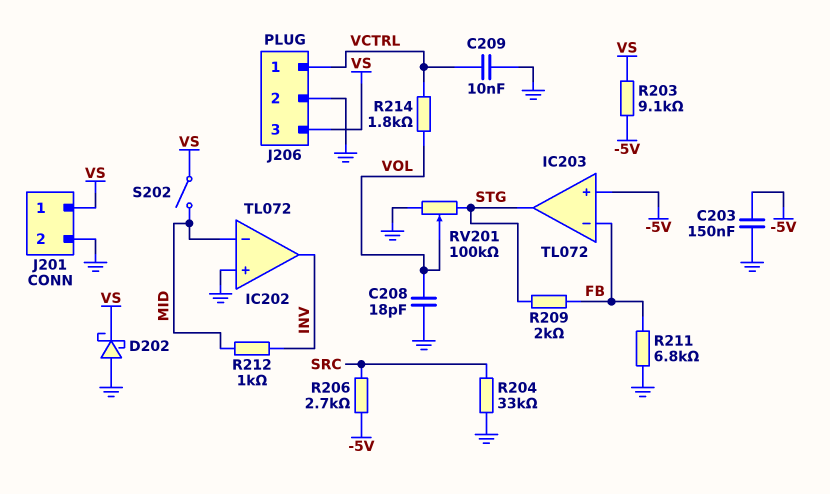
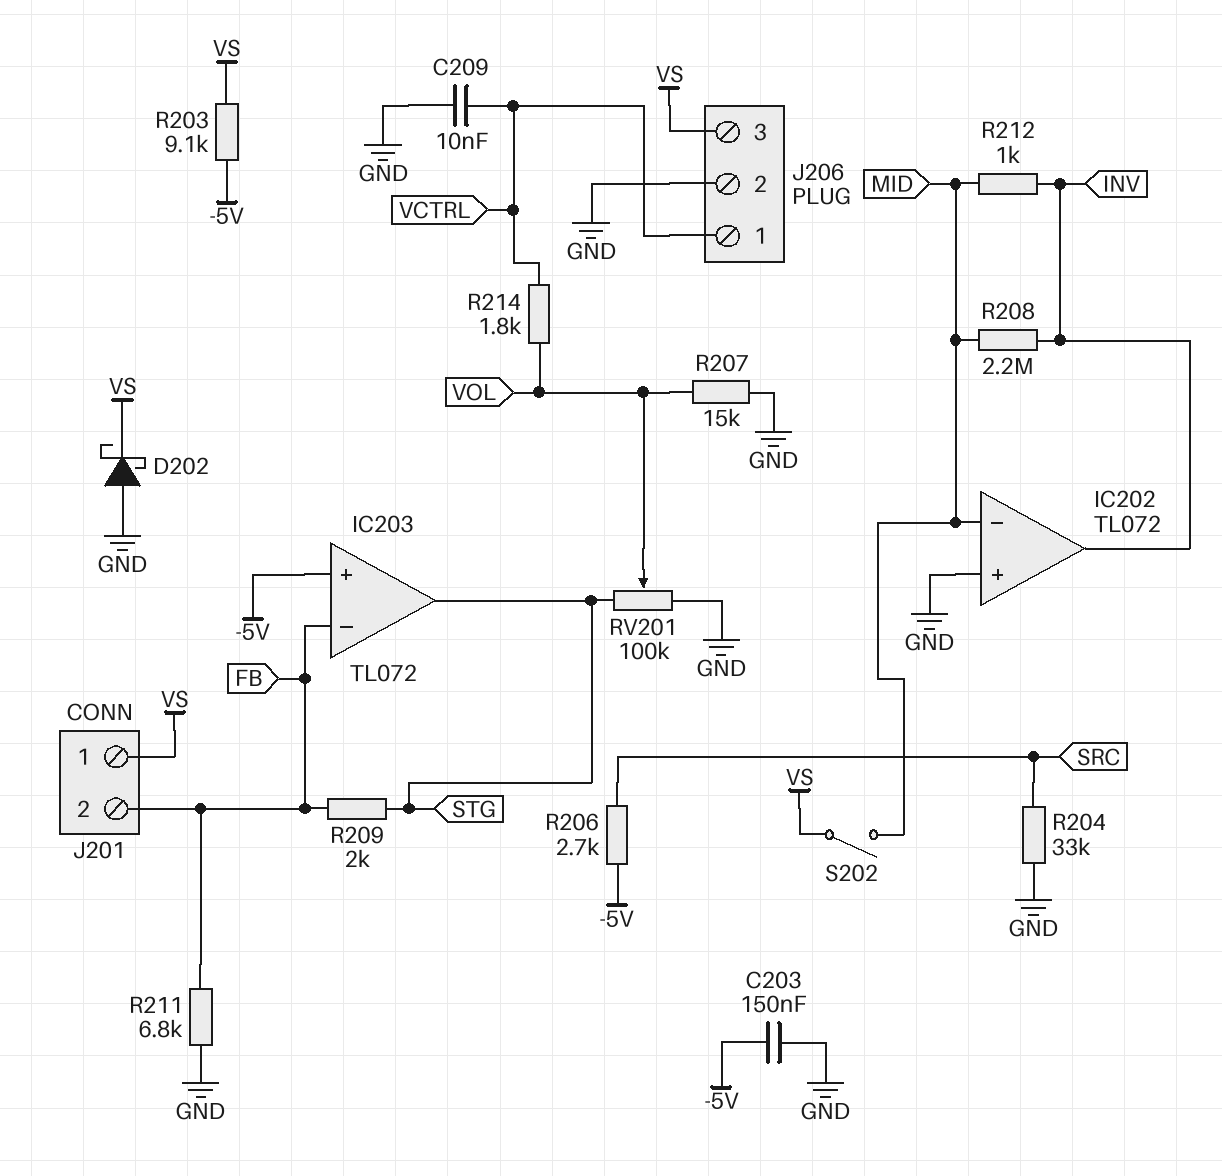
C208: 18pF (GND, VOL) -> none
J201 pin 2: GND -> FB
R207: none -> 15k (GND, VOL)
R208: none -> 2.2M (INV, MID)

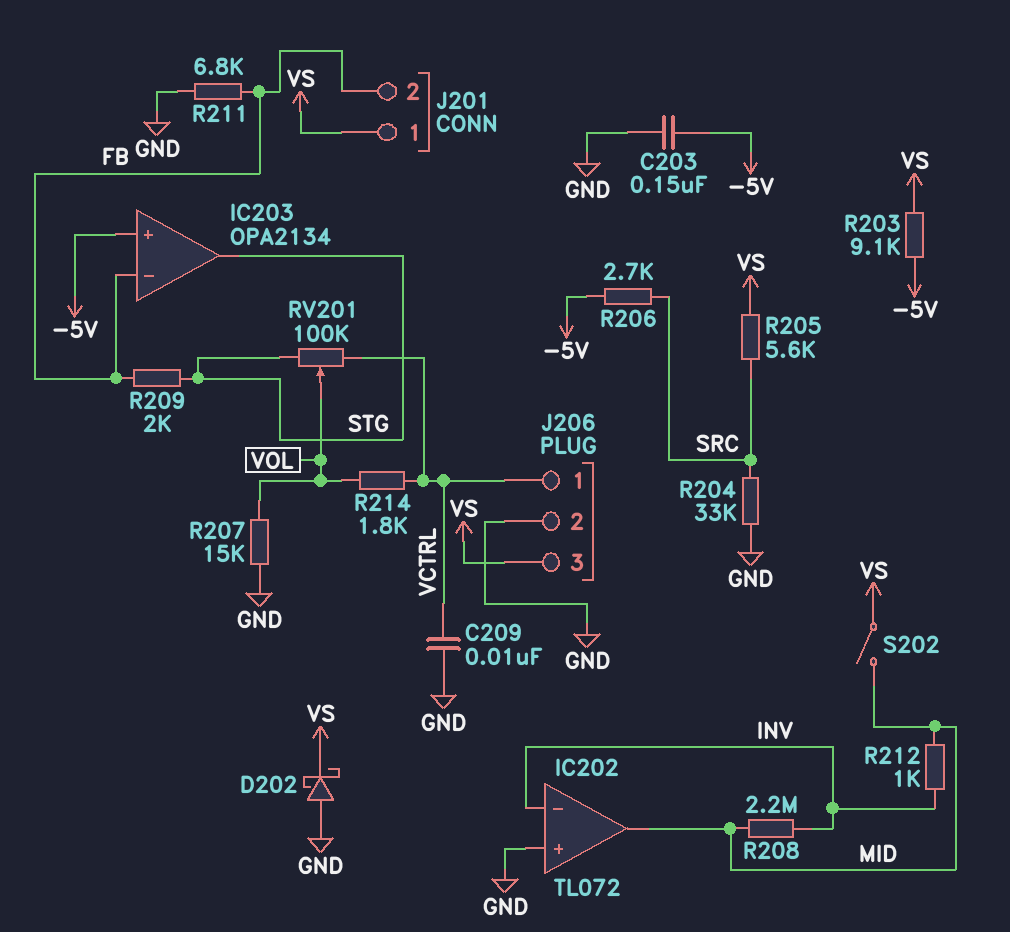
IC202 pin in-: MID -> INV
IC202 pin out: INV -> MID
IC203: TL072 -> OPA2134
R205: none -> 5.6k (SRC, VS)
RV201: 100k (GND, STG, wiper VOL) -> 100k (STG, VCTRL, wiper VOL)

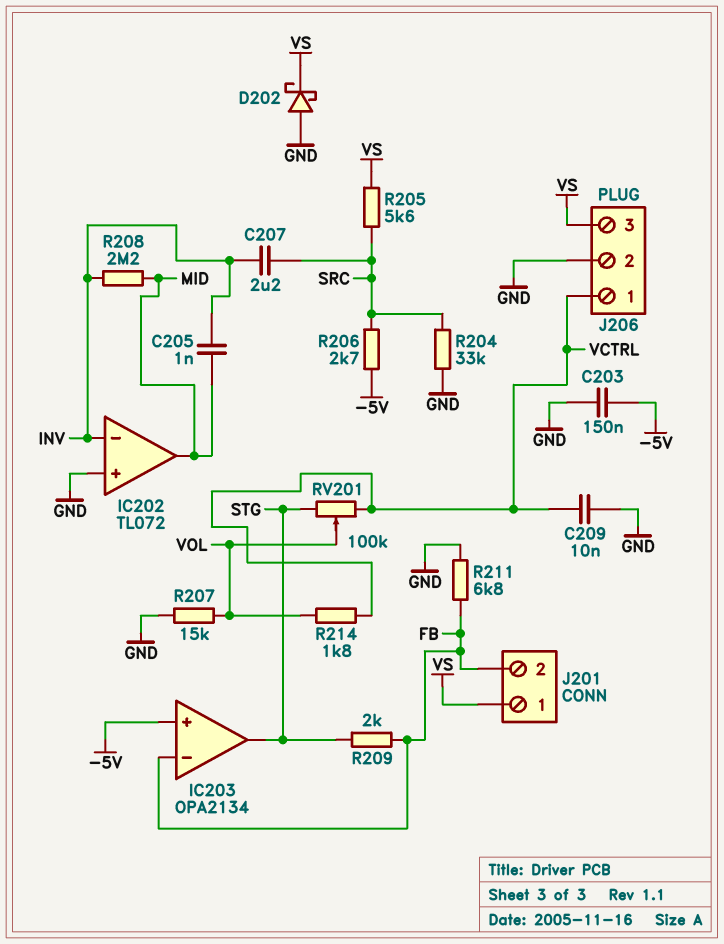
C205: none -> 1nF (INV, MID)
C207: none -> 2.2uF (INV, SRC)
R203: 9.1k (-5V, VS) -> none
R212: 1k (INV, MID) -> none
S202: switch (MID, VS) -> none

